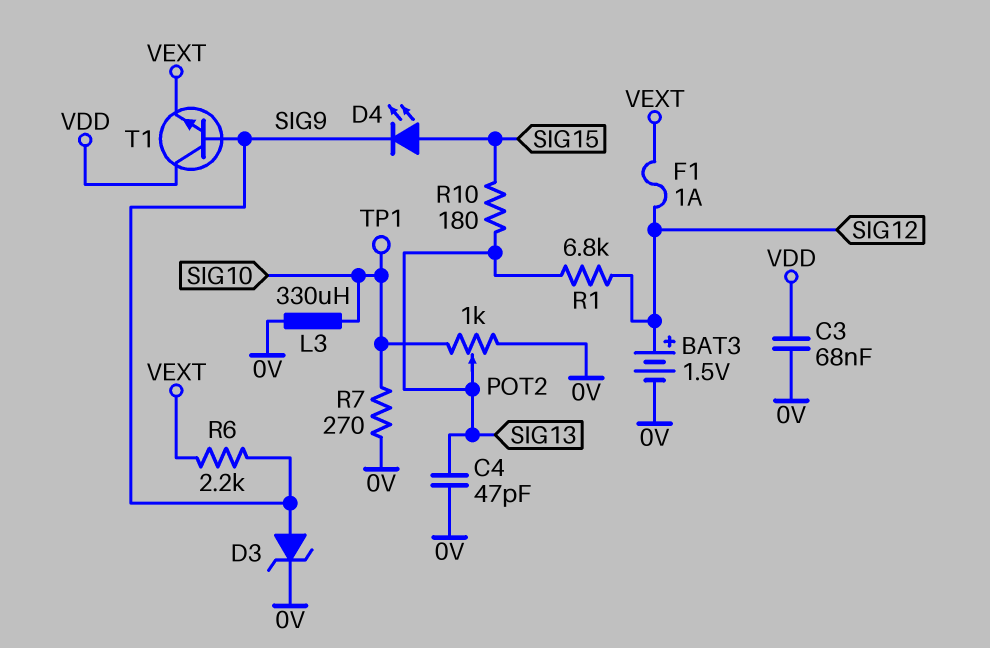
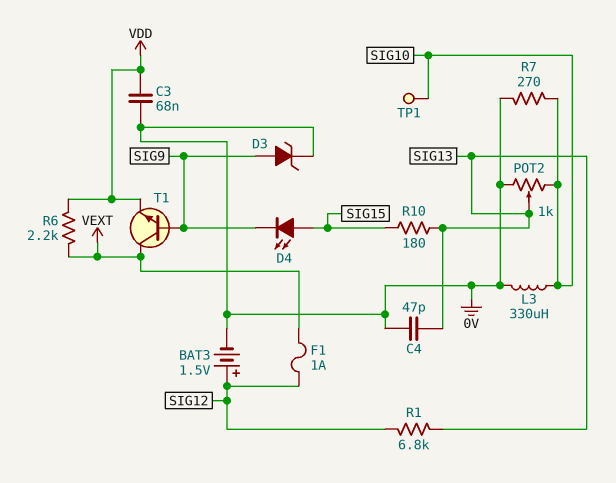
R6: 2.2k (SIG9, VEXT) -> 2.2k (VDD, VEXT)
T1: NPN (B SIG9, C VDD, E VEXT) -> NPN (B SIG9, C VEXT, E VDD)

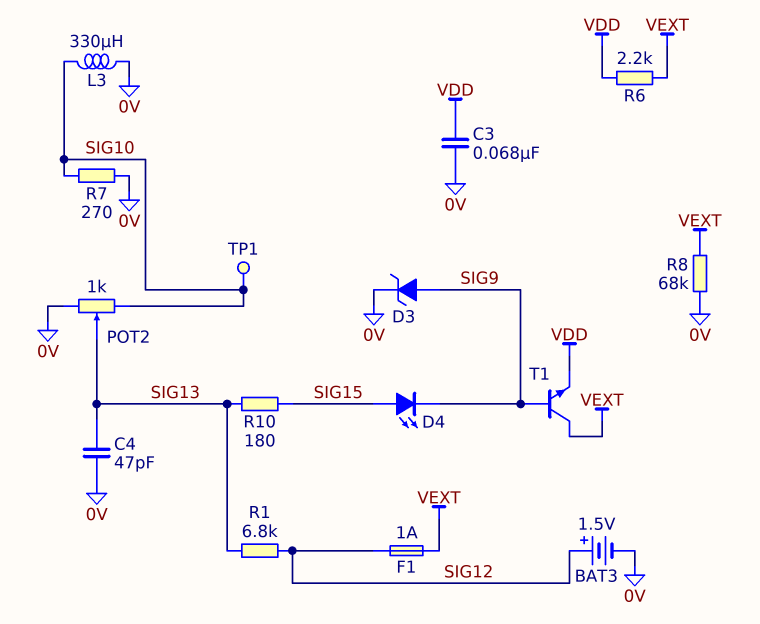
R8: none -> 68k (0V, VEXT)

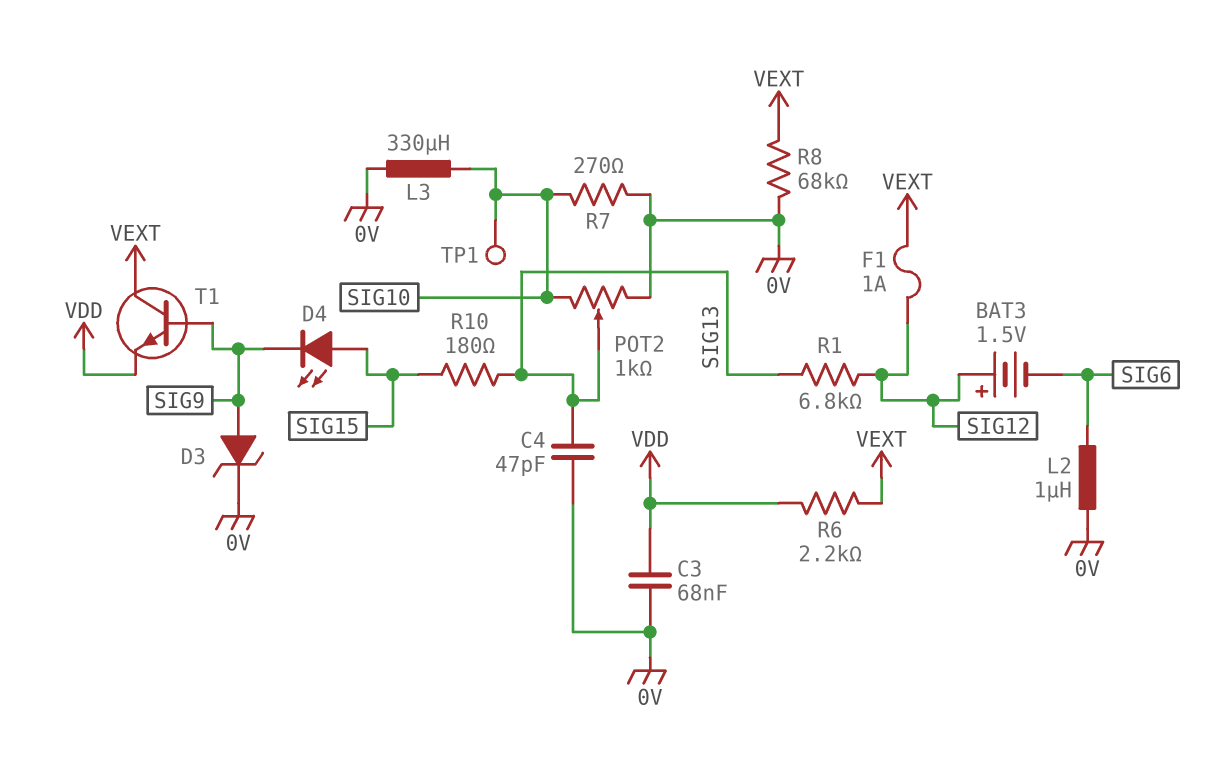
BAT3: 1.5V (plus SIG12, minus 0V) -> 1.5V (plus SIG12, minus SIG6)
L2: none -> 1uH (0V, SIG6)

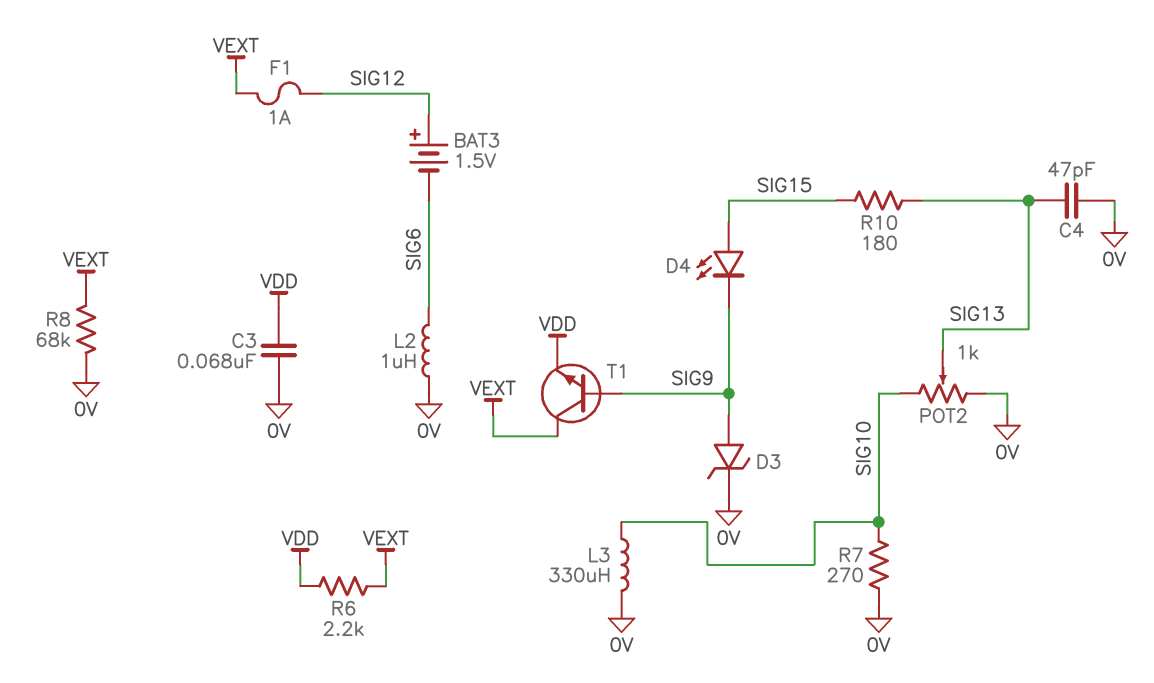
R1: 6.8k (SIG12, SIG13) -> none
TP1: test point (SIG10) -> none

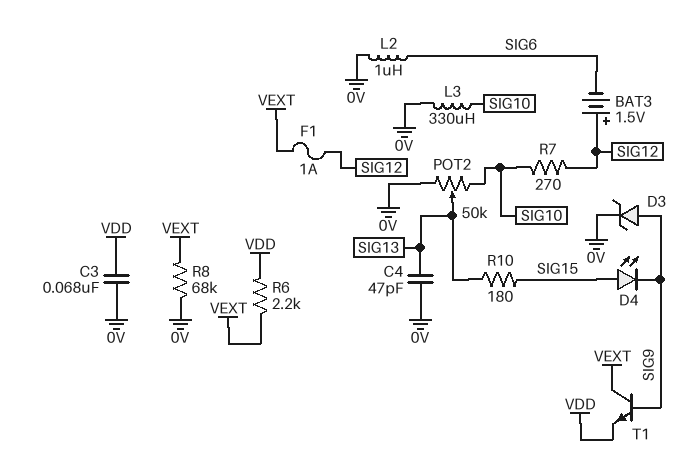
POT2: 1k (0V, SIG10, wiper SIG13) -> 50k (0V, SIG10, wiper SIG13)
R7: 270 (0V, SIG10) -> 270 (SIG10, SIG12)

